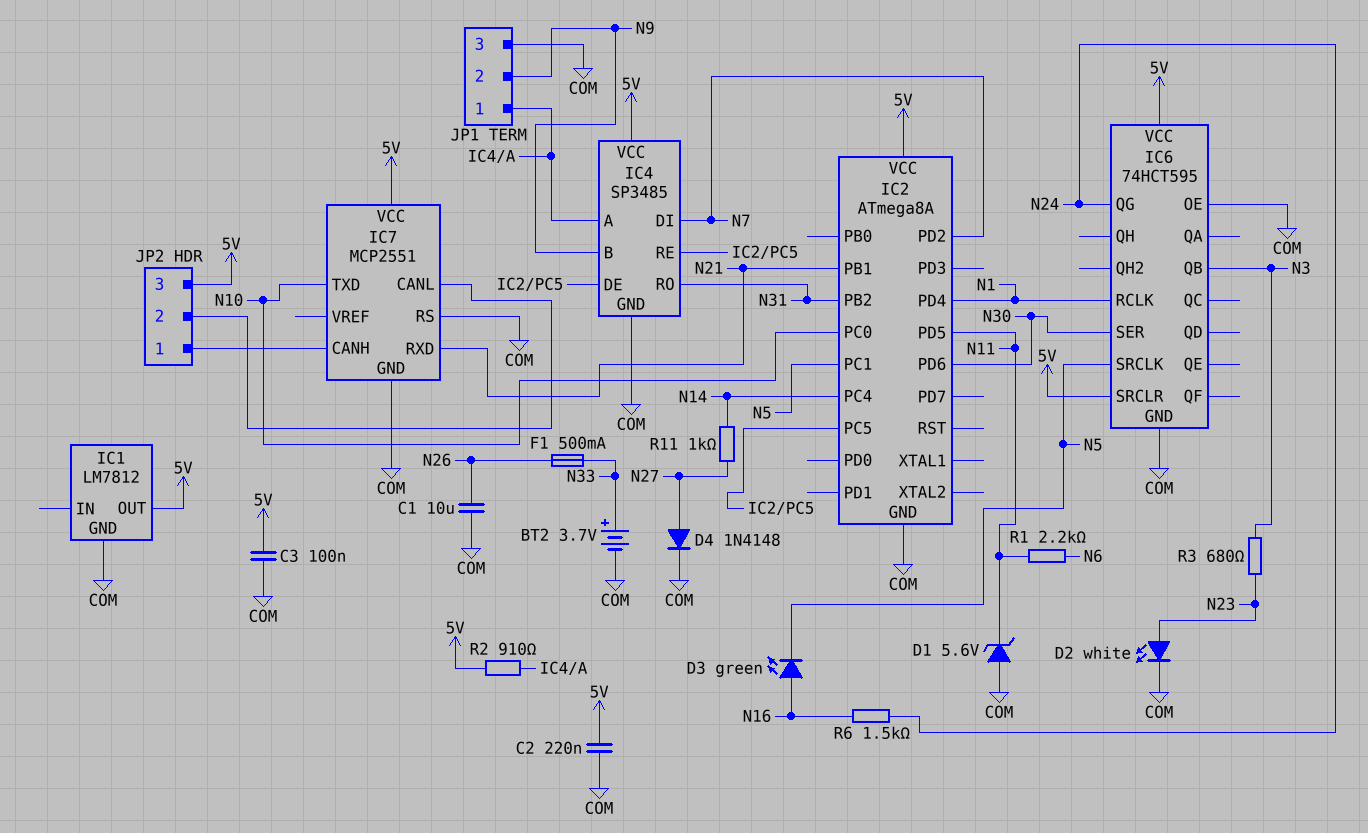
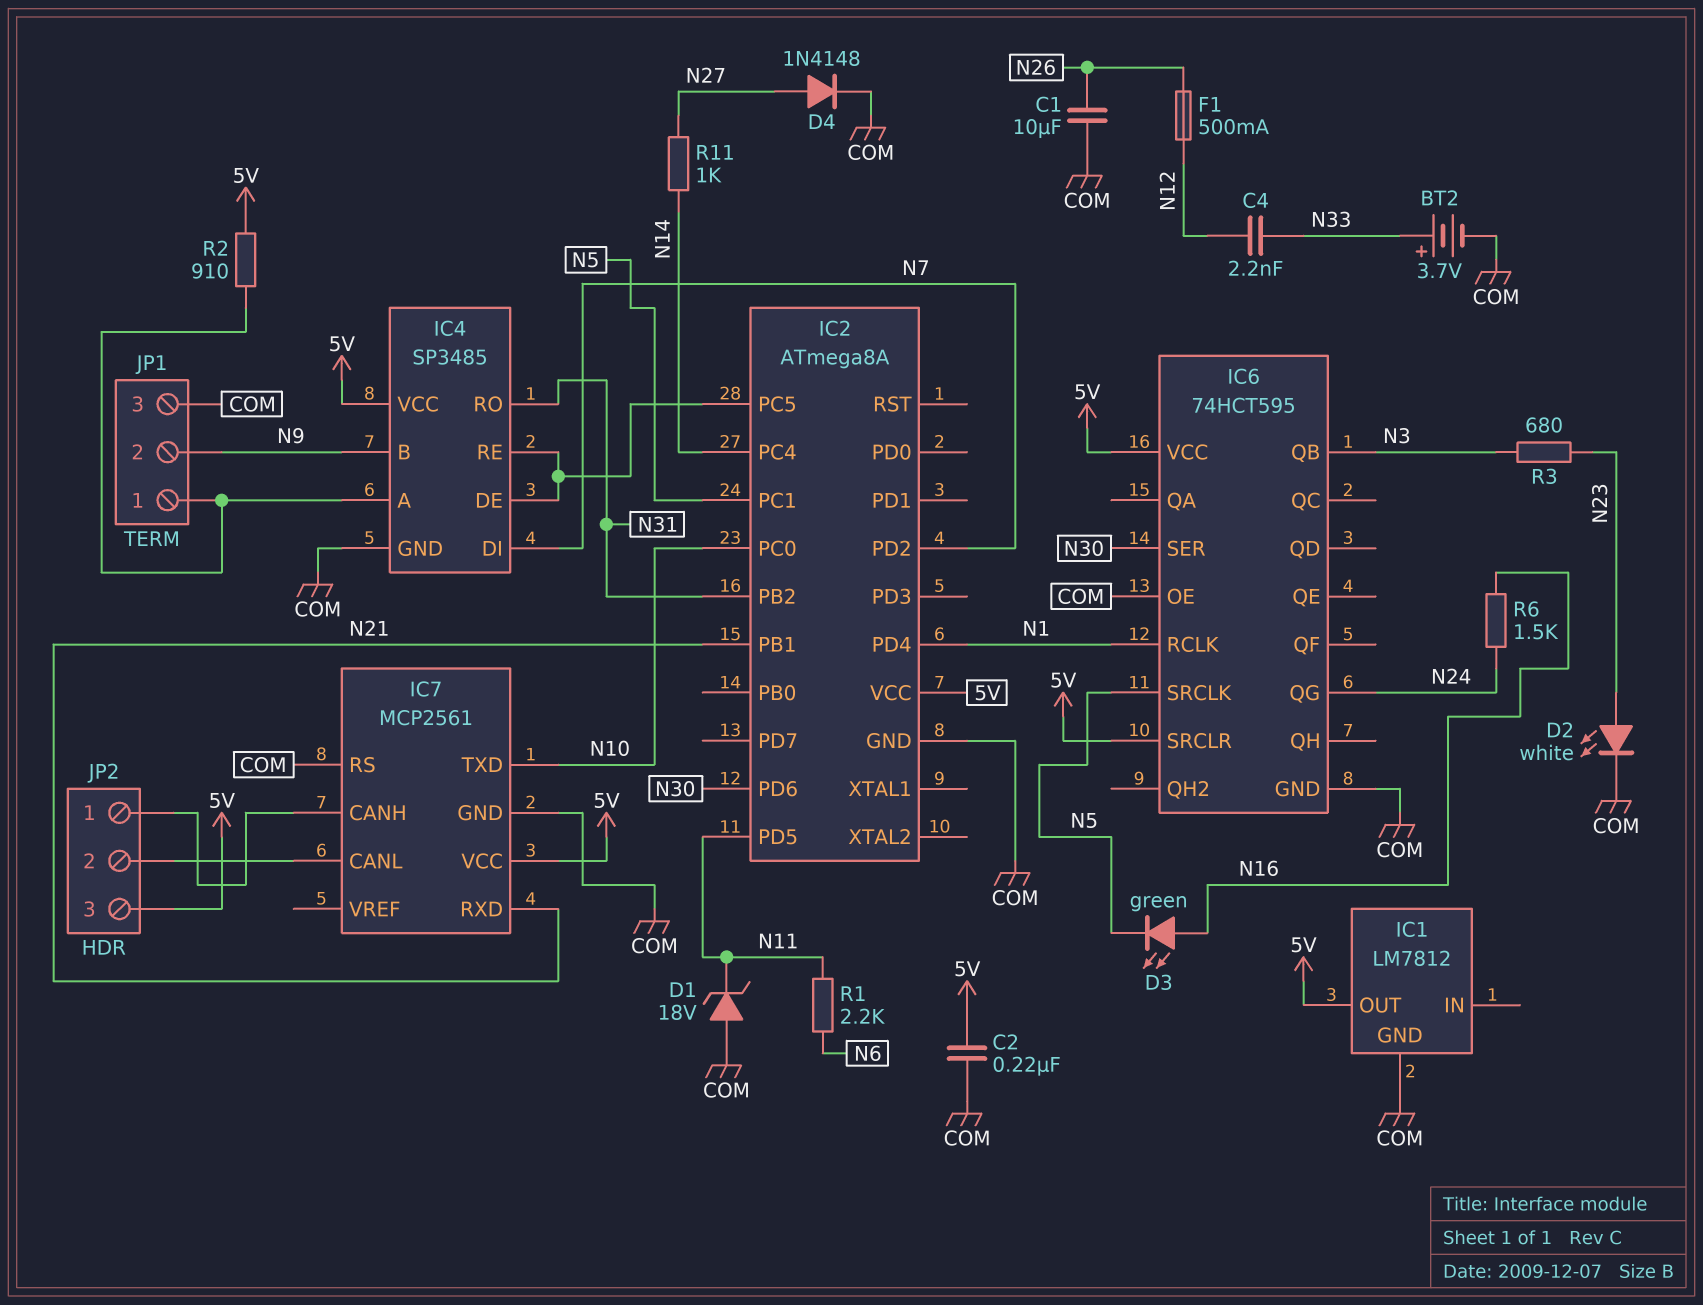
C3: 100nF (5V, COM) -> none
C4: none -> 2.2nF (N12, N33)
D1: zener 5.6V (A COM, K N11) -> zener 18V (A COM, K N11)
F1: 500mA (N26, N33) -> 500mA (N12, N26)
IC7: MCP2551 -> MCP2561

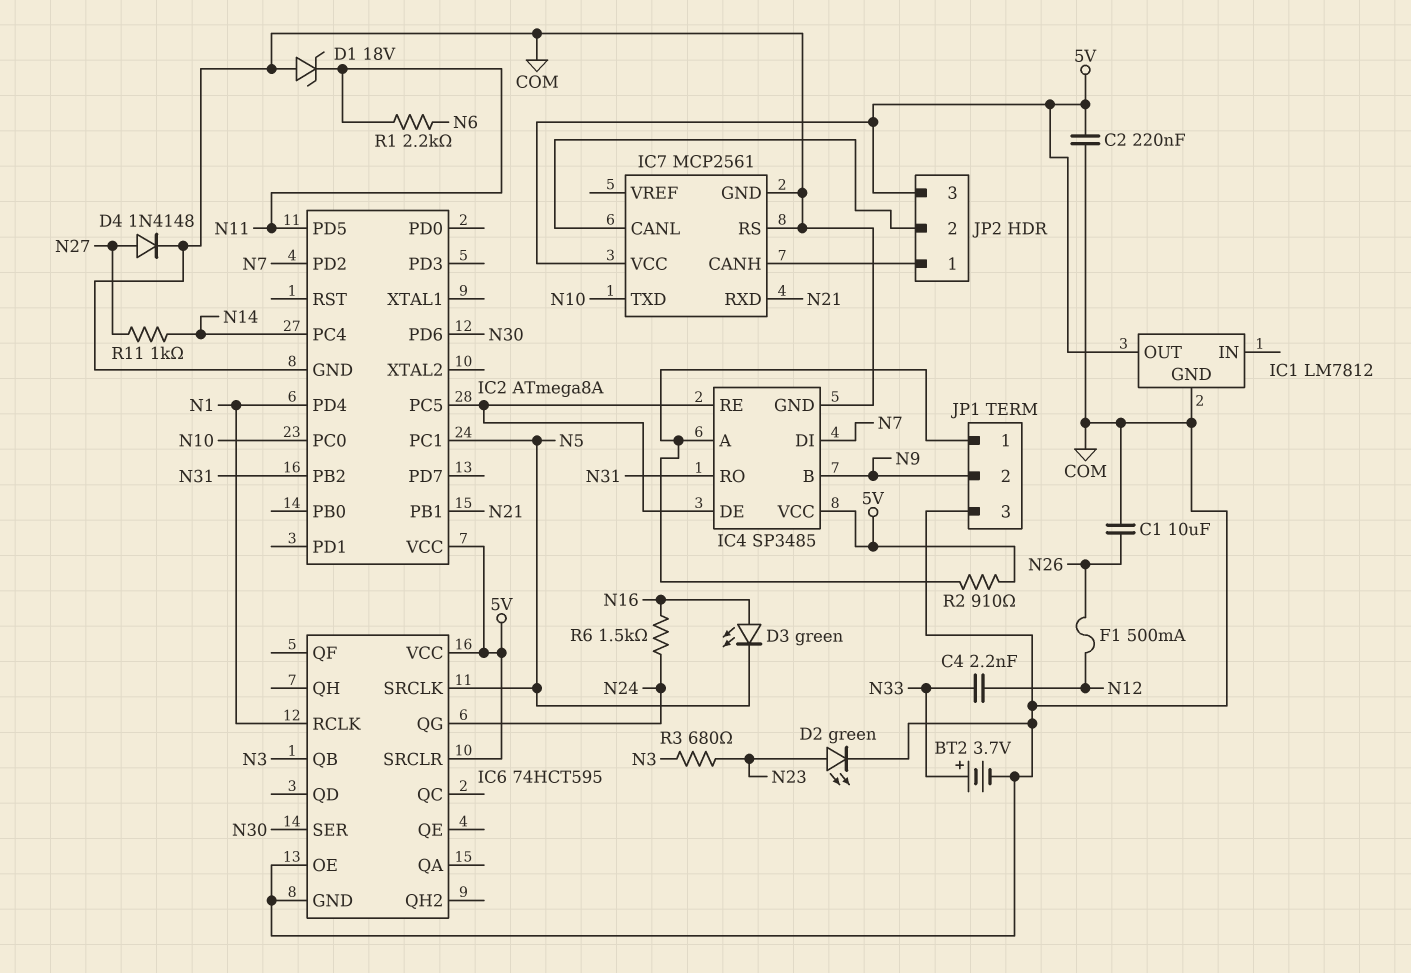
D2: LED white (A N23, K COM) -> LED green (A N23, K COM)

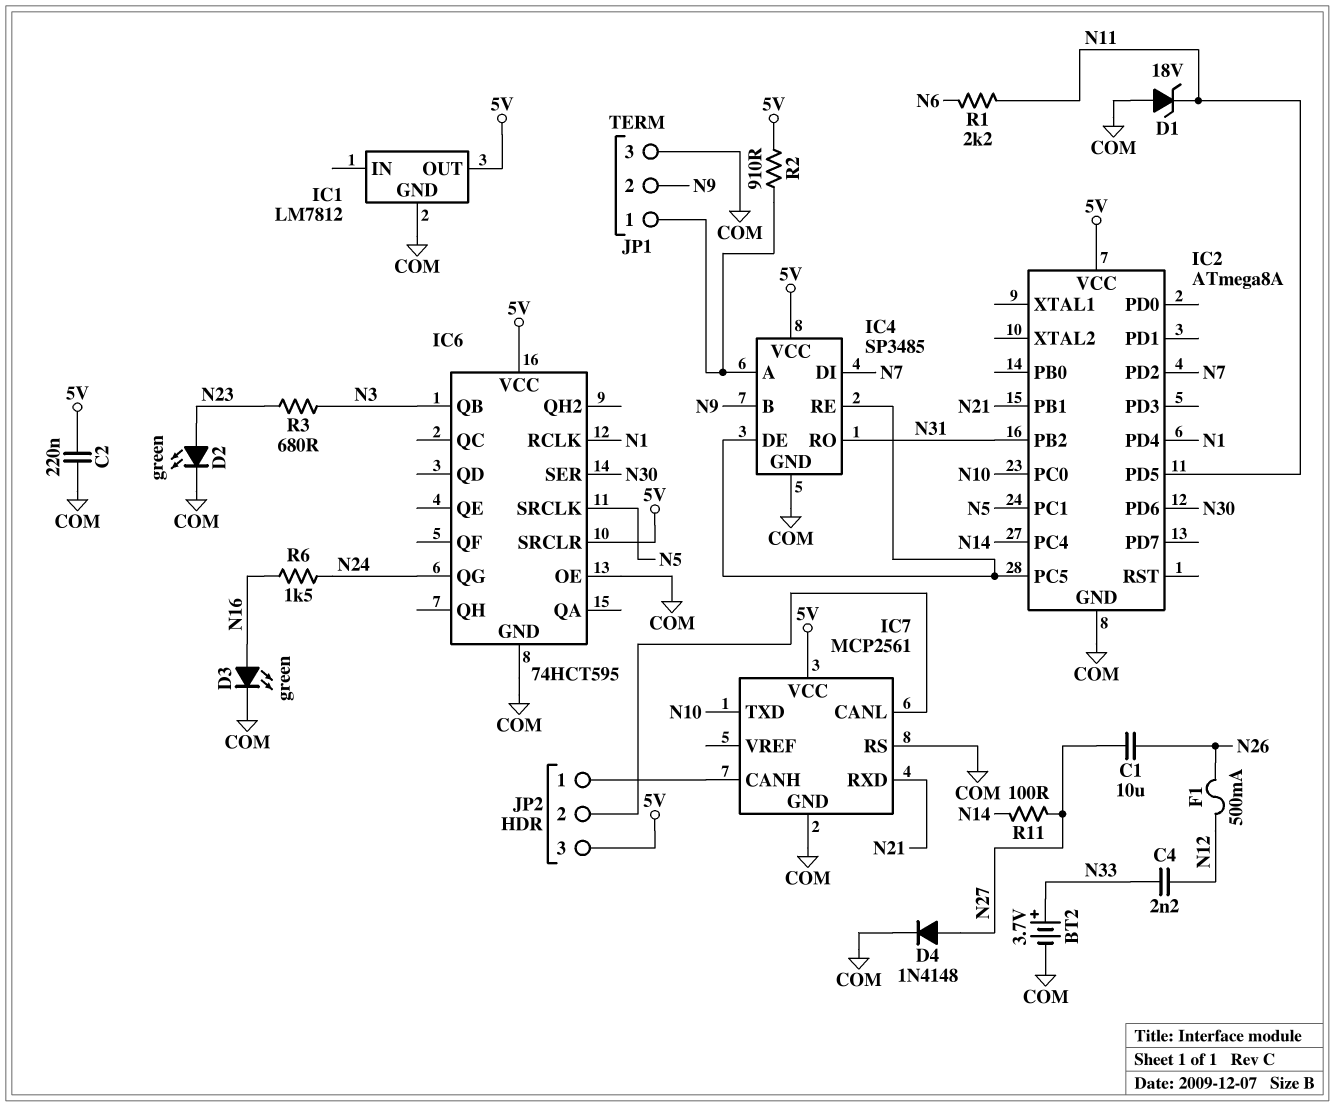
C1: 10uF (COM, N26) -> 10uF (N26, N27)
D3: LED green (A N16, K N5) -> LED green (A N16, K COM)
R11: 1k (N14, N27) -> 100 (N14, N27)

